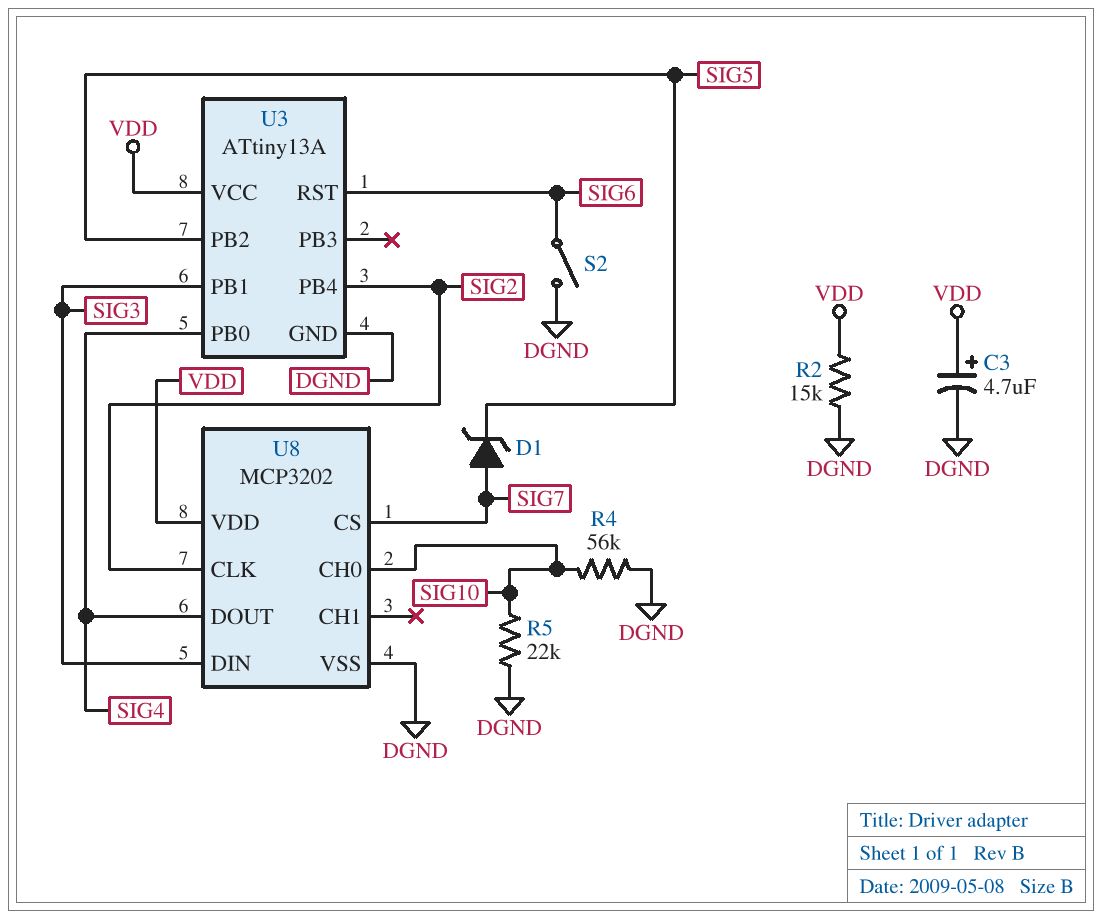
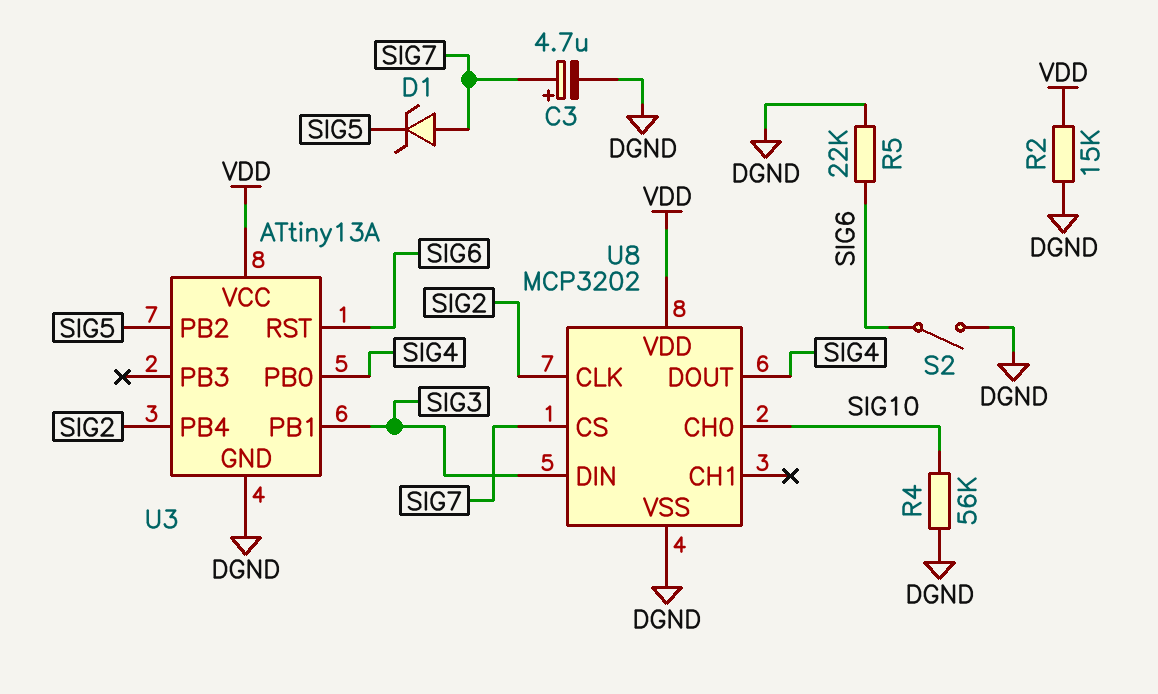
C3: 4.7uF (plus VDD, minus DGND) -> 4.7uF (plus SIG7, minus DGND)
R5: 22k (DGND, SIG10) -> 22k (DGND, SIG6)

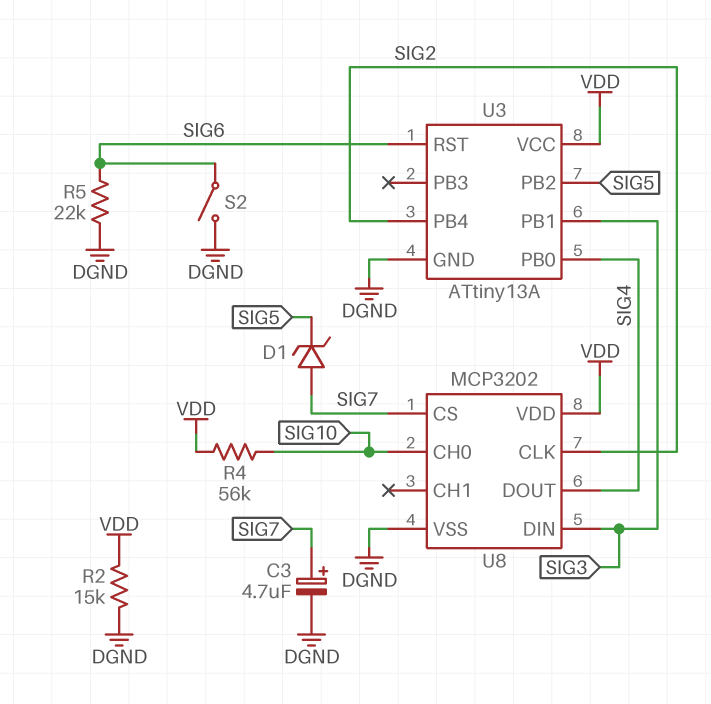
R4: 56k (DGND, SIG10) -> 56k (SIG10, VDD)

